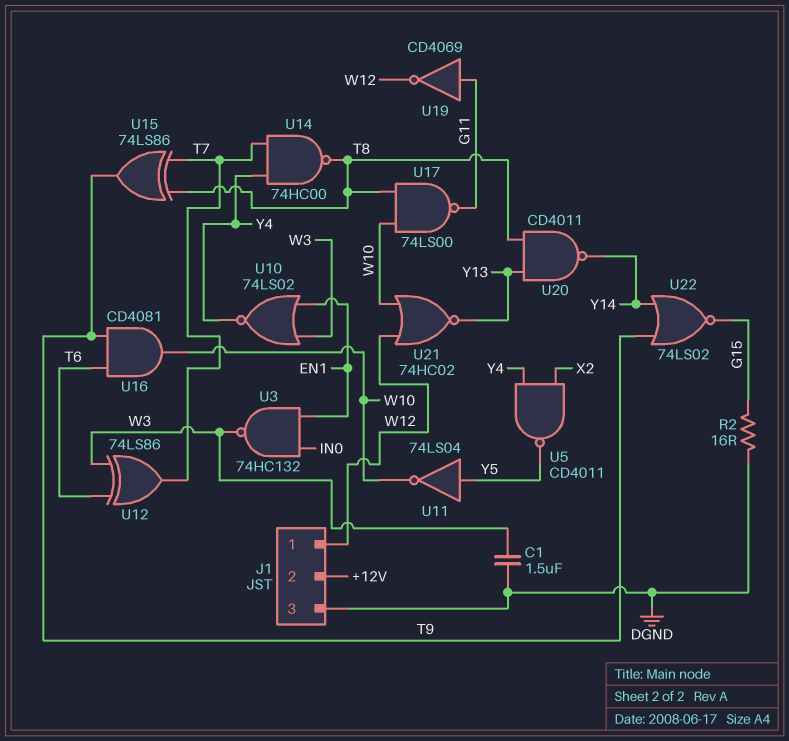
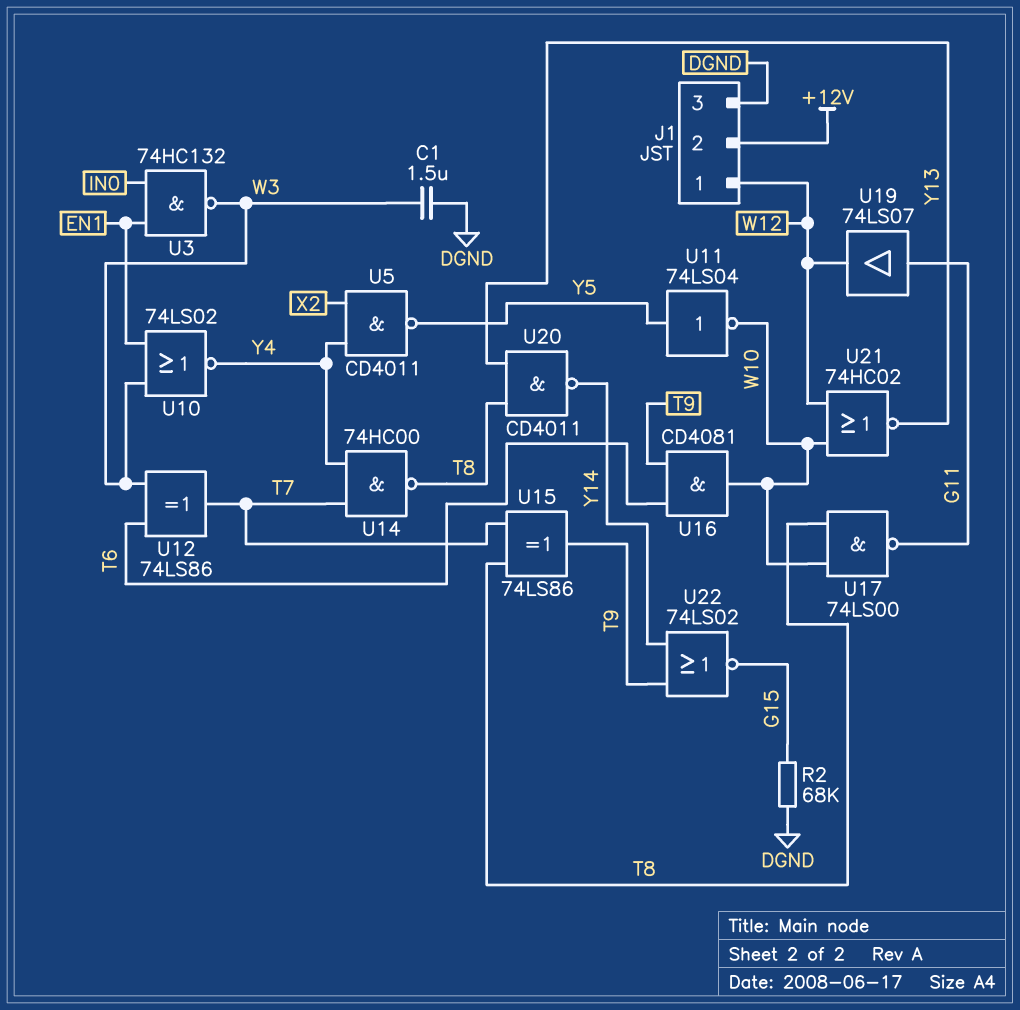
R2: 16 (DGND, G15) -> 68k (DGND, G15)
U19: NOT CD4069 (in G11, out W12) -> buffer 74LS07 (in G11, out W12)

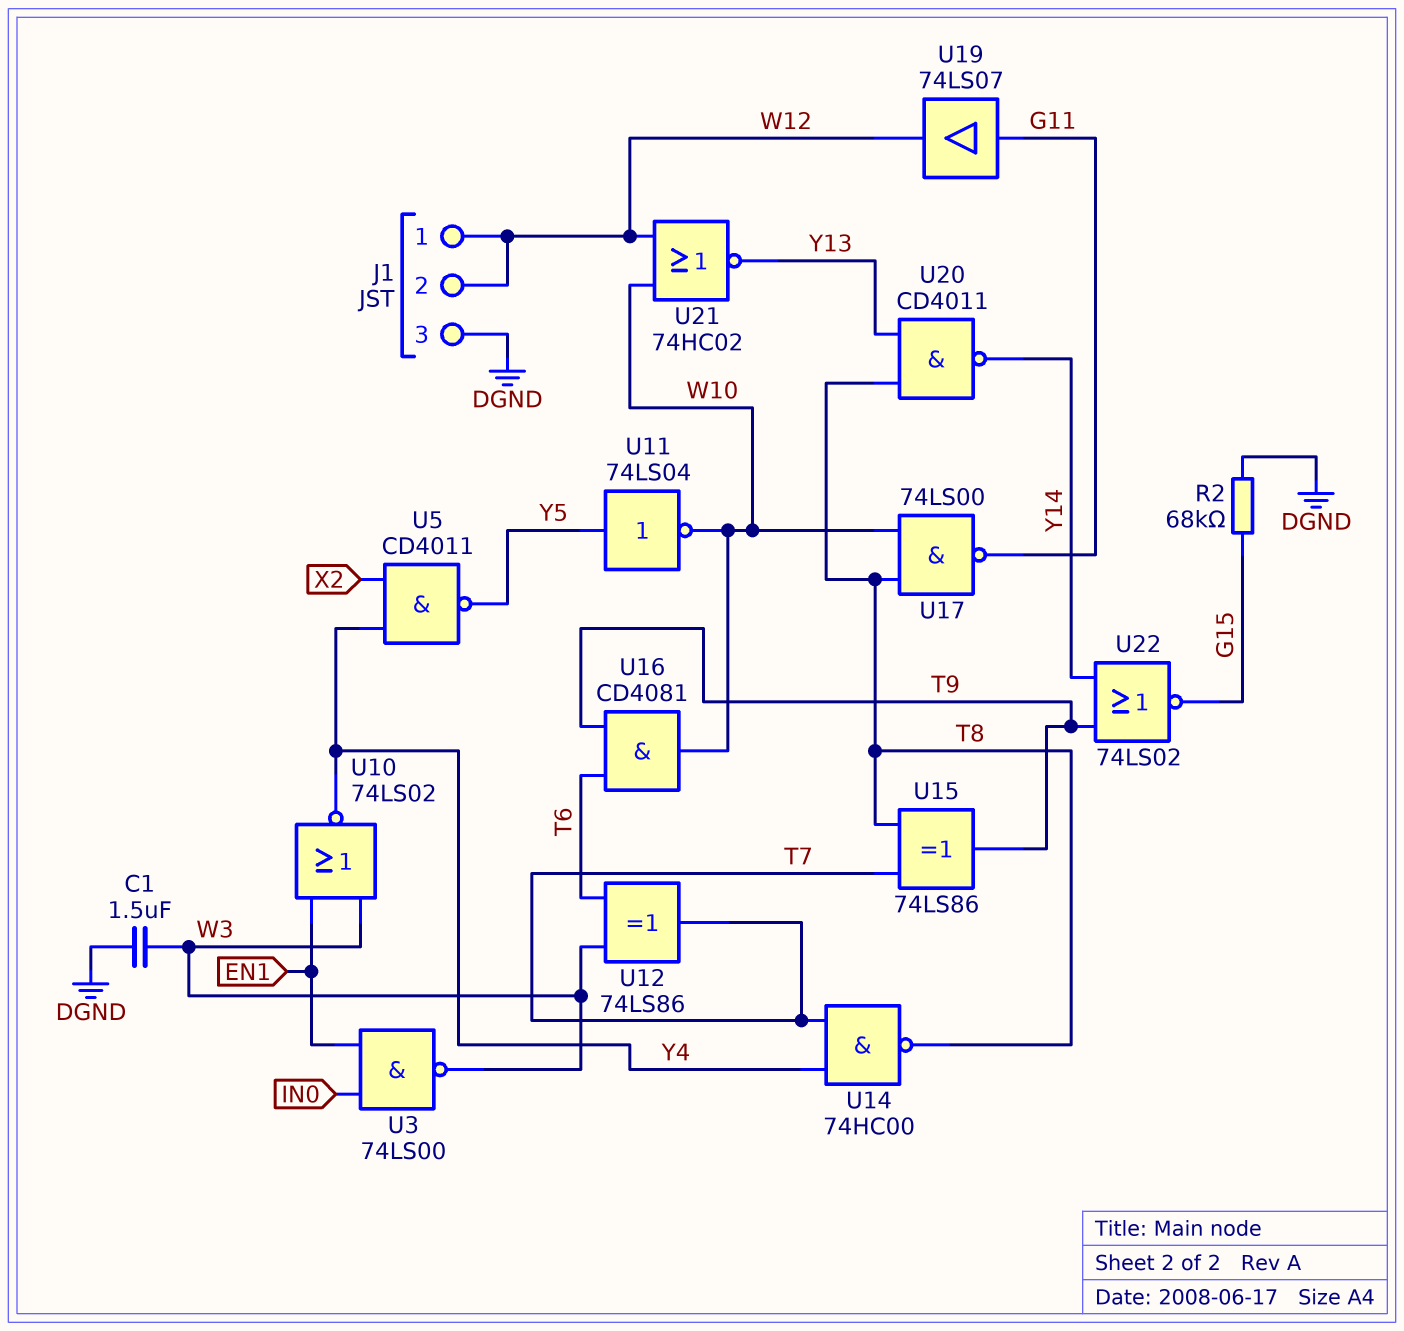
J1 pin 2: +12V -> W12
U3: NAND 74HC132 (in EN1, in IN0, out W3) -> NAND 74LS00 (in EN1, in IN0, out W3)

